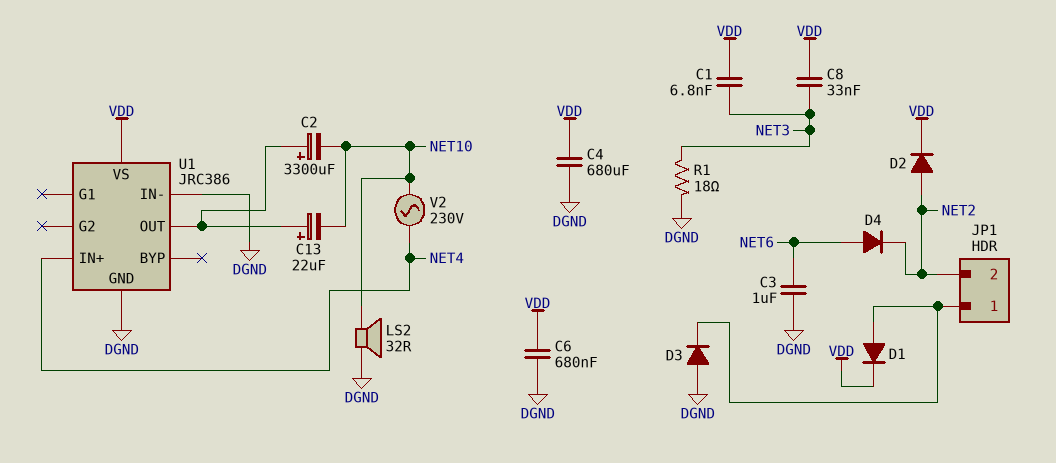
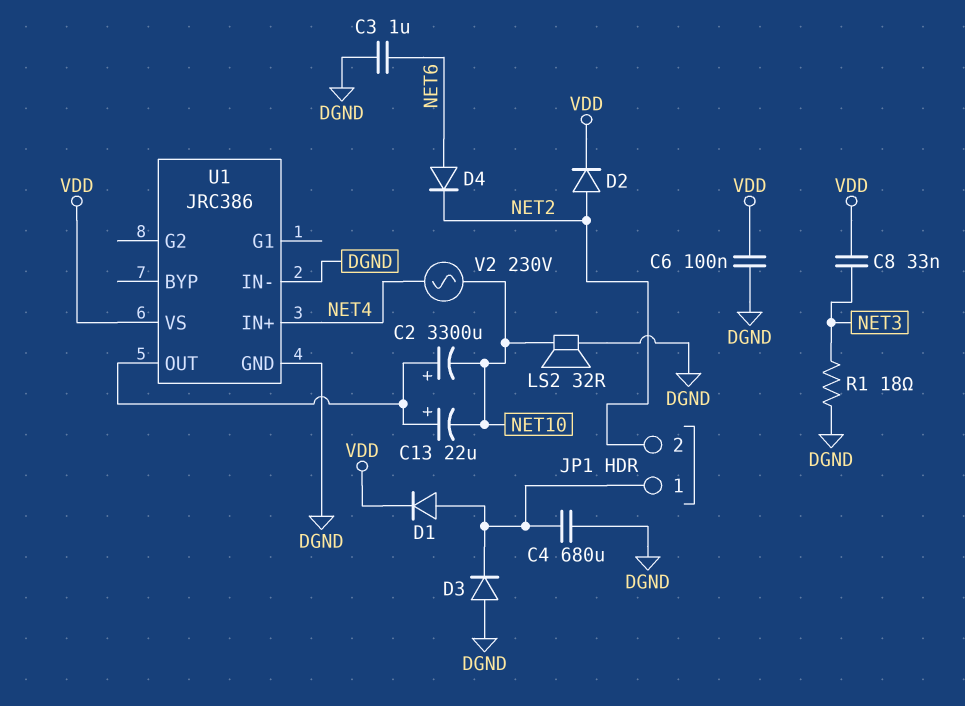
C1: 6.8nF (NET3, VDD) -> none
C4: 680uF (DGND, VDD) -> 680uF (DGND, JP1/1)
C6: 680nF (DGND, VDD) -> 100nF (DGND, VDD)

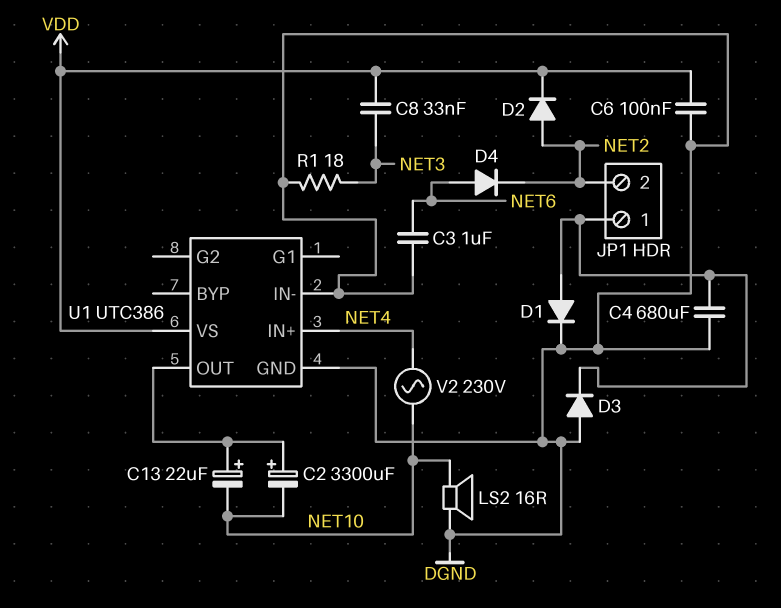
D1: diode (A JP1/1, K VDD) -> diode (A JP1/1, K DGND)
LS2: speaker 32R (DGND, NET10) -> speaker 16R (DGND, NET10)
U1: JRC386 -> UTC386

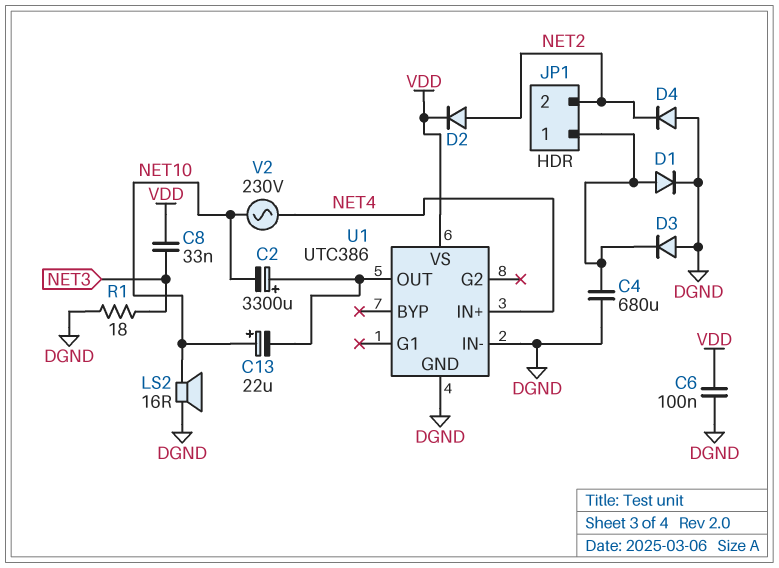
C3: 1uF (DGND, NET6) -> none
C13: 22uF (plus U1/OUT, minus NET10) -> 22uF (plus NET10, minus U1/OUT)
D4: diode (A NET6, K NET2) -> diode (A DGND, K NET2)

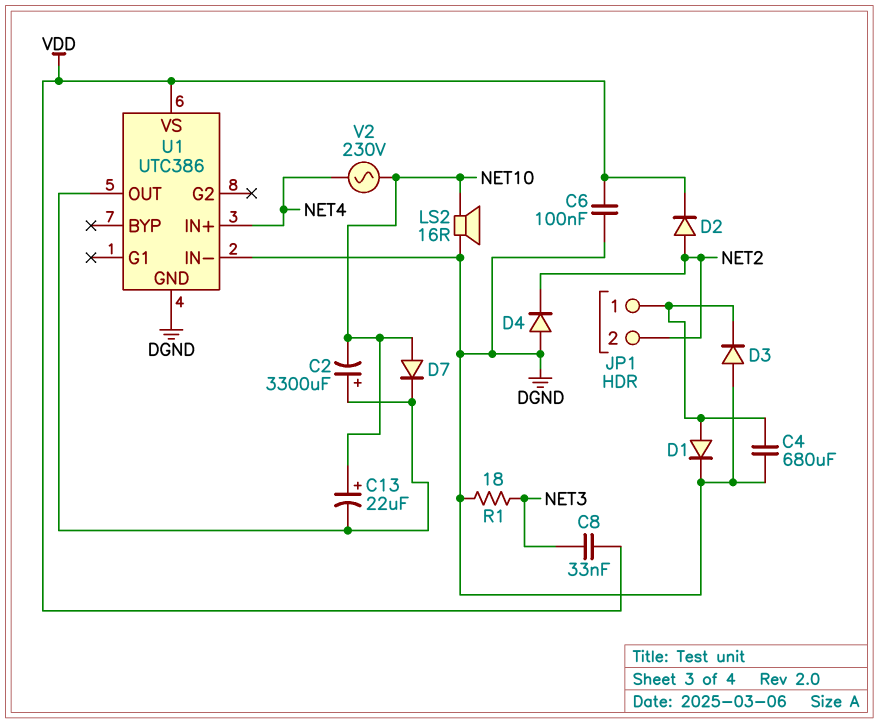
D7: none -> diode (A NET10, K U1/OUT)

